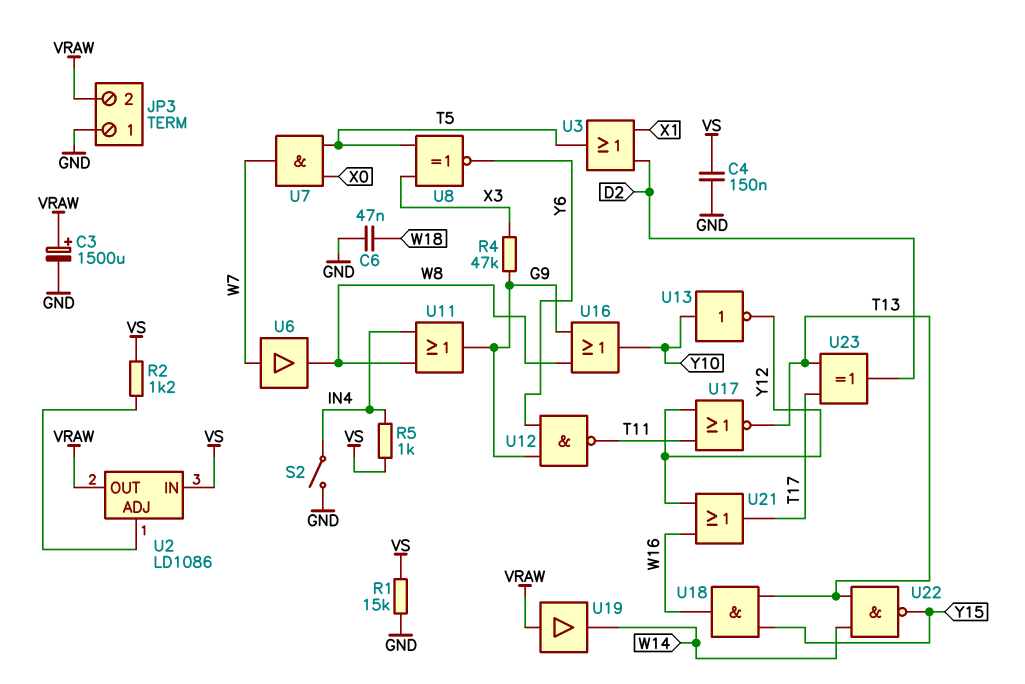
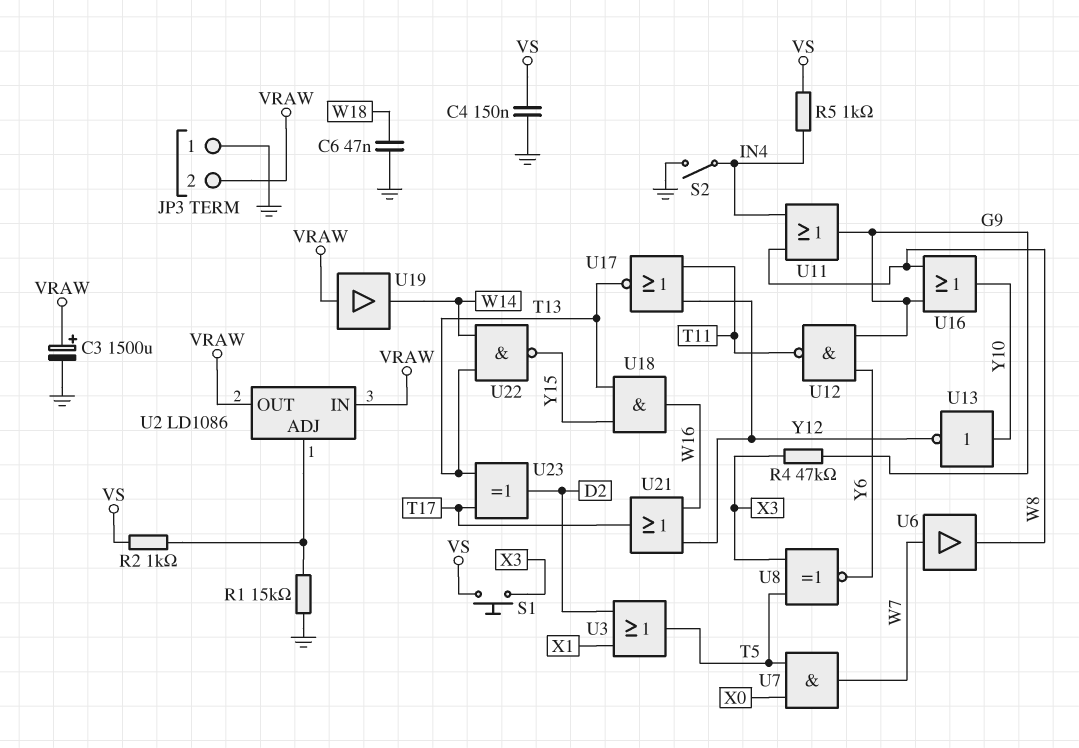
R1: 15k (GND, VS) -> 15k (GND, U2/ADJ)
R2: 1.2k (U2/ADJ, VS) -> 1k (U2/ADJ, VS)
S1: none -> button (VS, X3)
U2 pin IN: VS -> VRAW

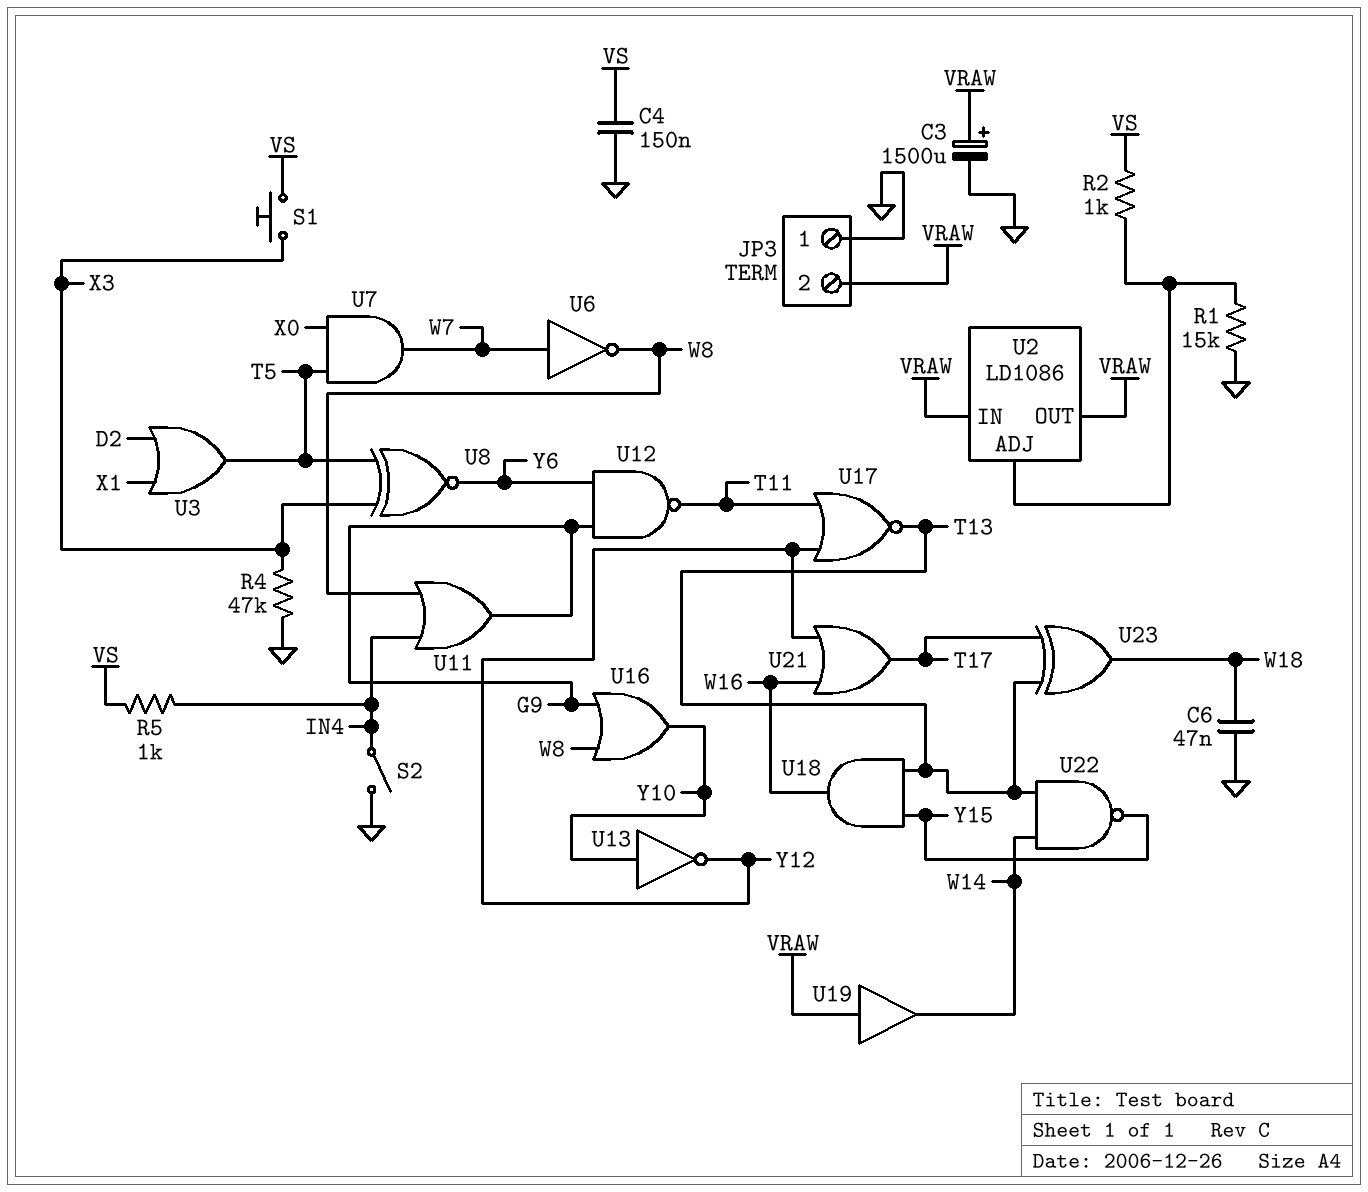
R4: 47k (G9, X3) -> 47k (GND, X3)
U6: buffer (in W7, out W8) -> NOT (in W7, out W8)
U23: XOR (in T13, in T17, out D2) -> XOR (in T13, in T17, out W18)

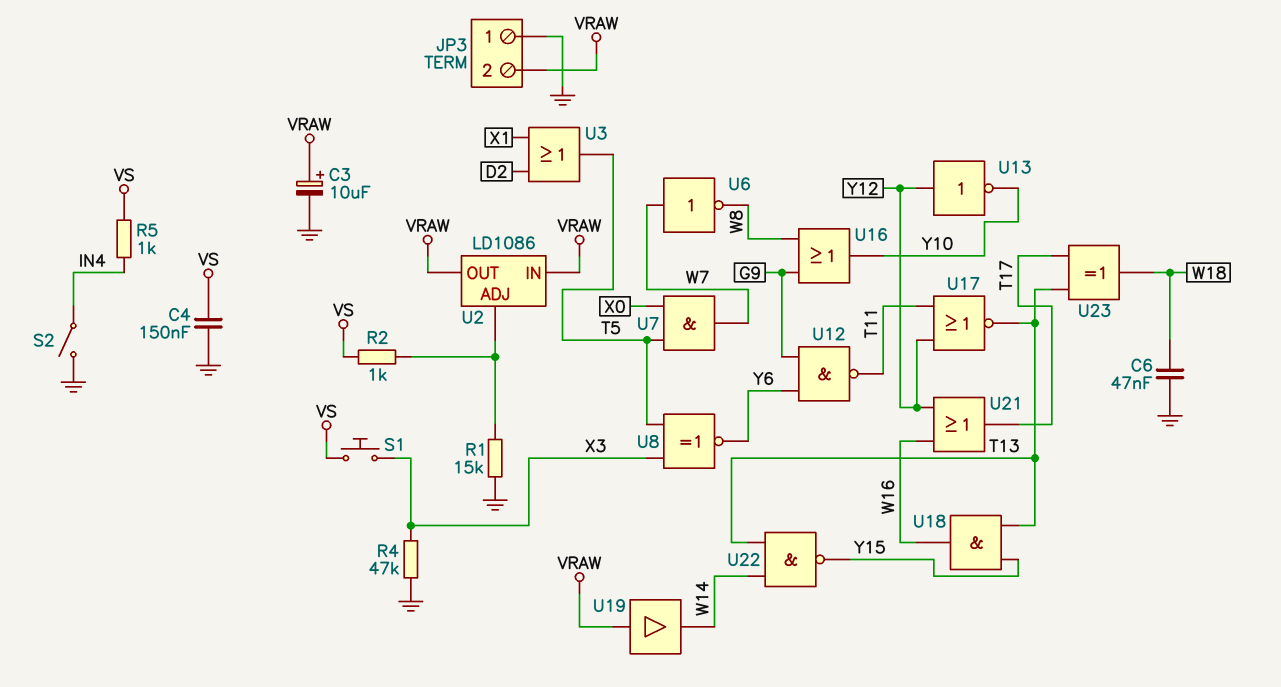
C3: 1500uF (plus VRAW, minus GND) -> 10uF (plus VRAW, minus GND)
U11: OR (in IN4, in W8, out G9) -> none
U13: NOT (in Y10, out Y12) -> NOT (in Y12, out Y10)

